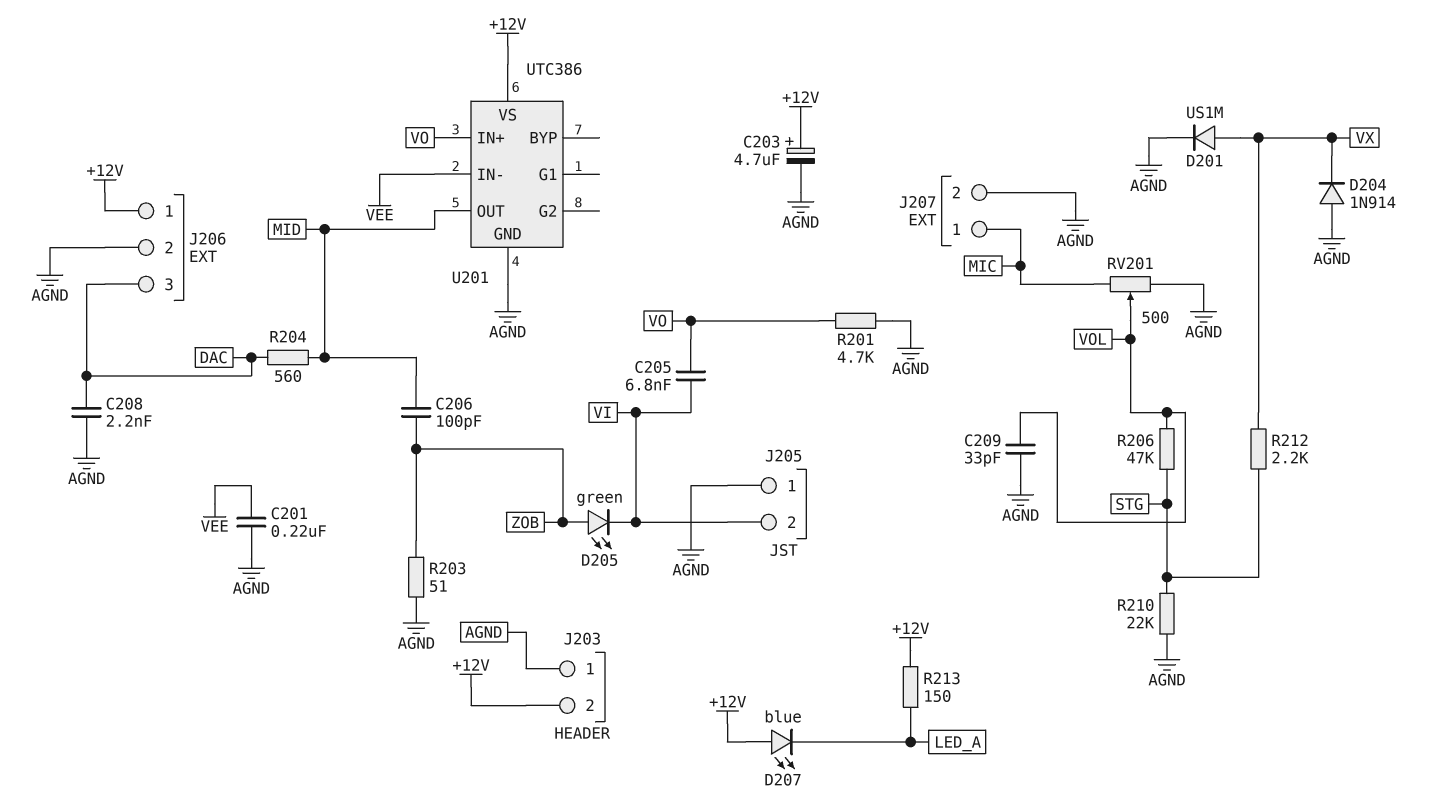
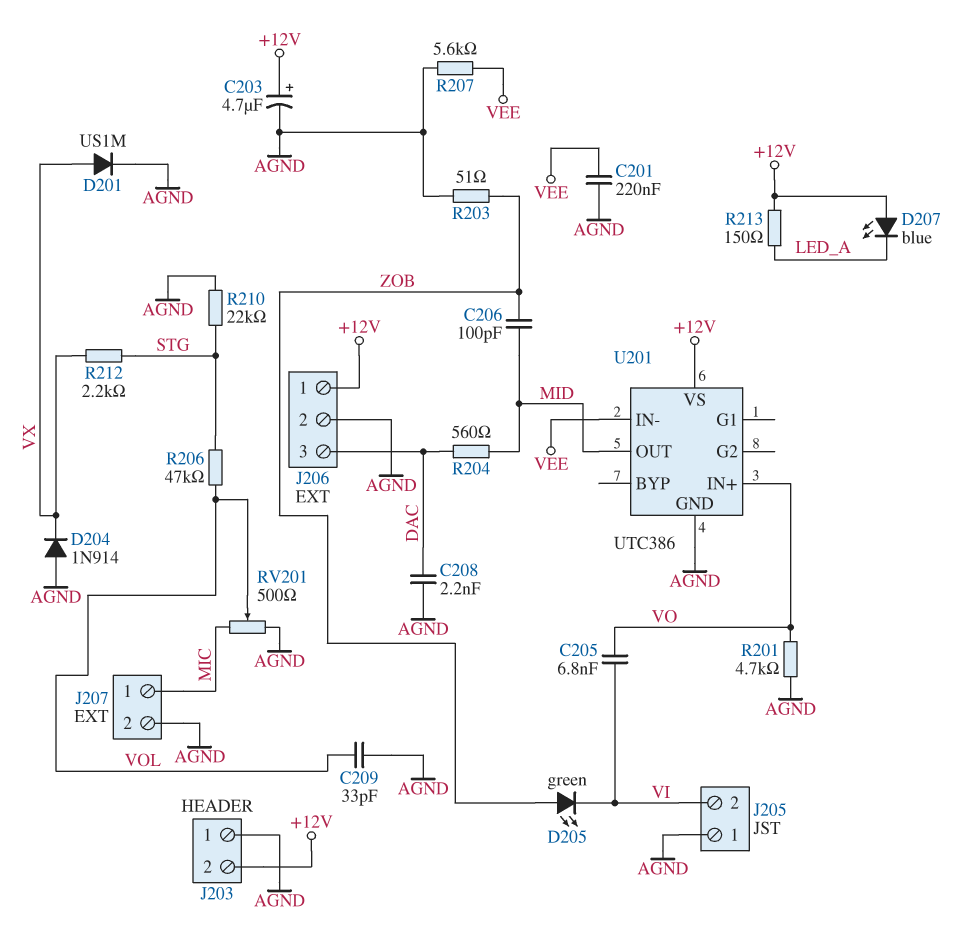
R207: none -> 5.6k (AGND, VEE)

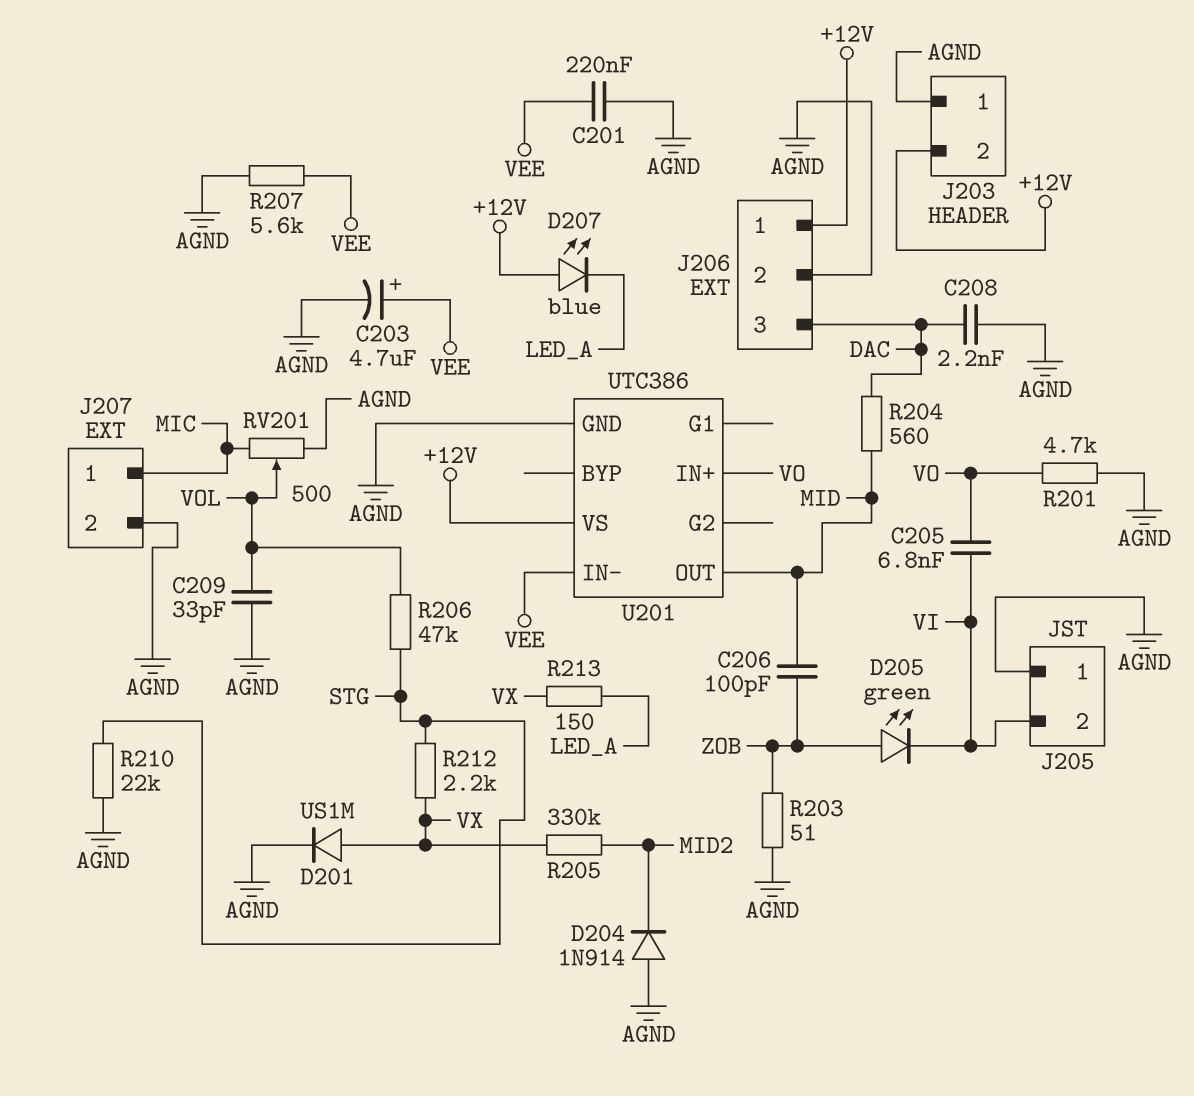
C203: 4.7uF (plus +12V, minus AGND) -> 4.7uF (plus VEE, minus AGND)
D204: diode 1N914 (A AGND, K VX) -> diode 1N914 (A AGND, K MID2)
R205: none -> 330k (MID2, VX)
R213: 150 (+12V, LED_A) -> 150 (LED_A, VX)

